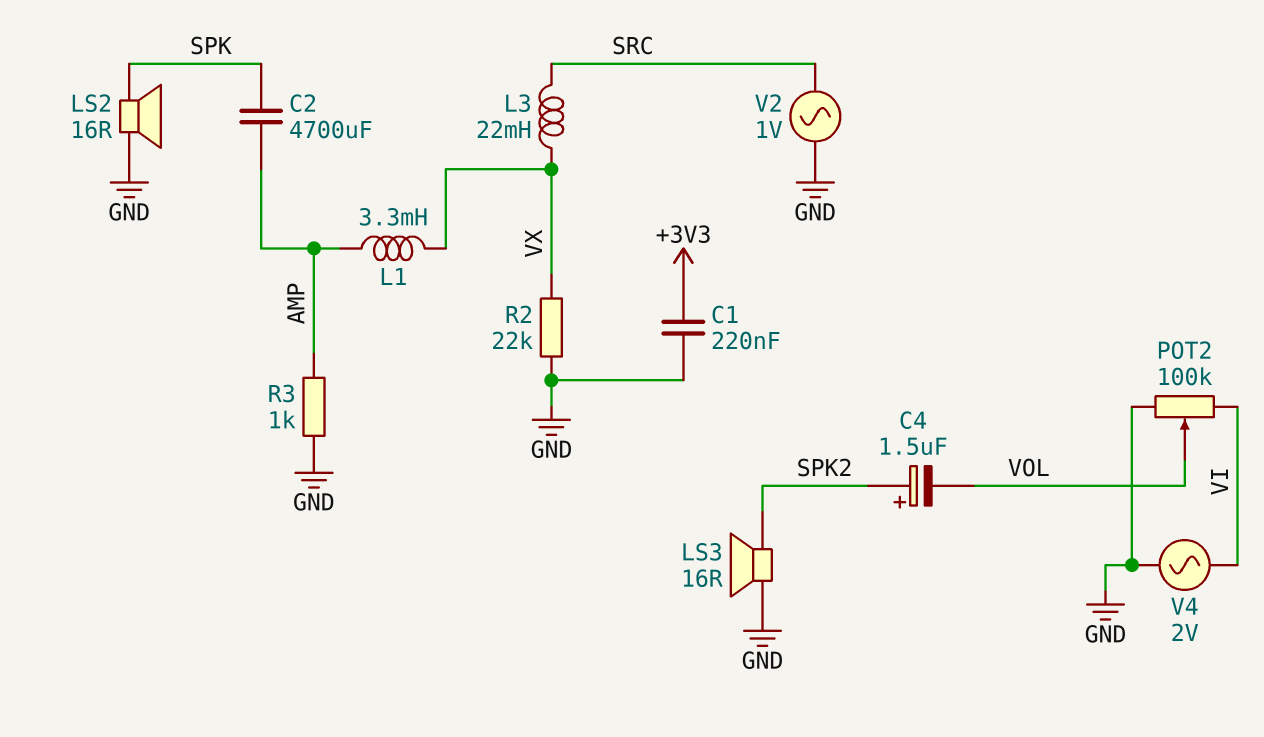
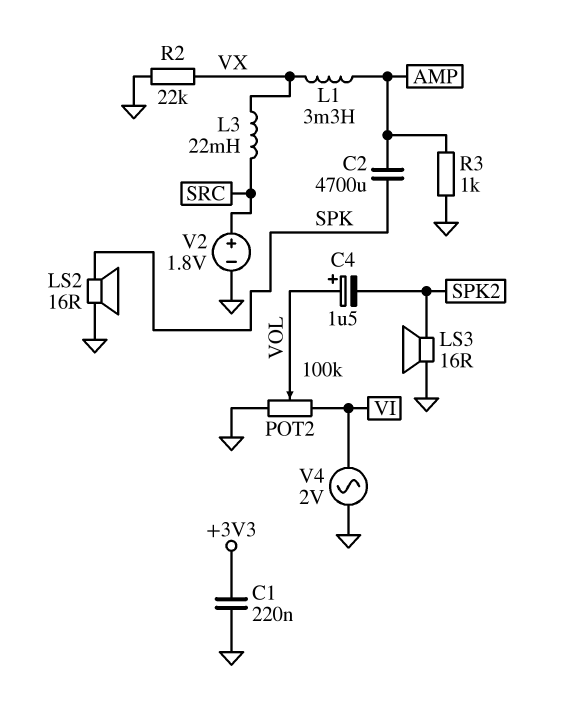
C4: 1.5uF (plus SPK2, minus VOL) -> 1.5uF (plus VOL, minus SPK2)
V2: AC 1V (GND, SRC) -> 1.8V (plus SRC, minus GND)

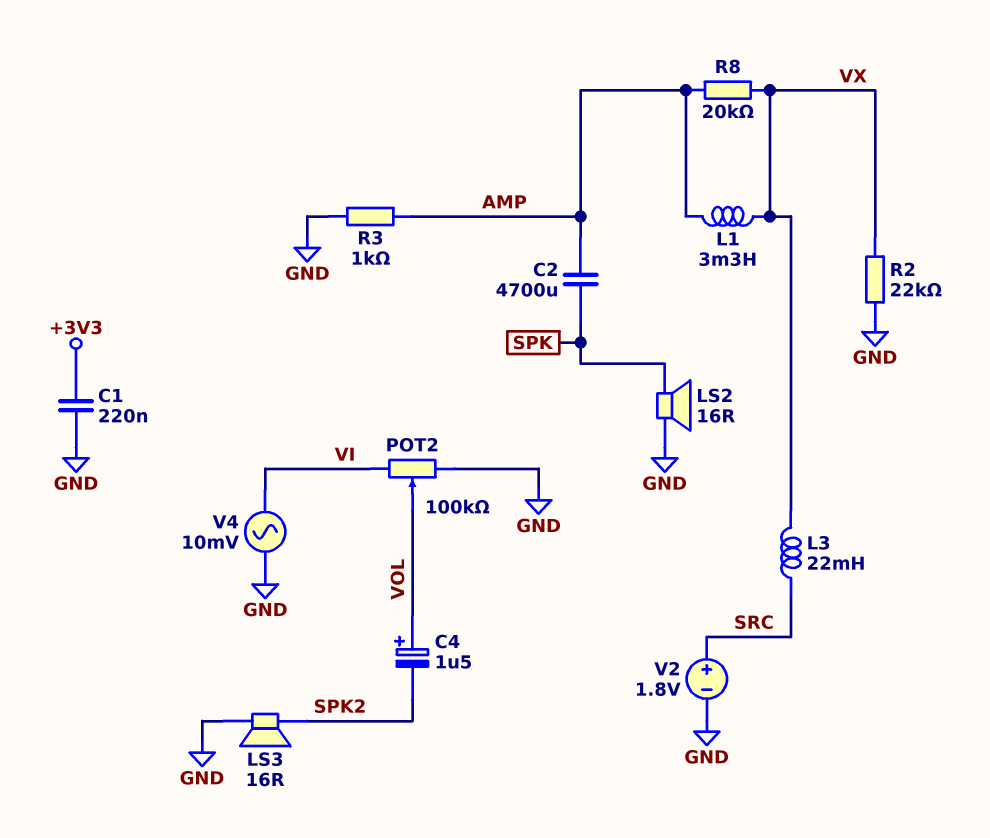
R8: none -> 20k (AMP, VX)
V4: AC 2V (GND, VI) -> AC 10mV (GND, VI)

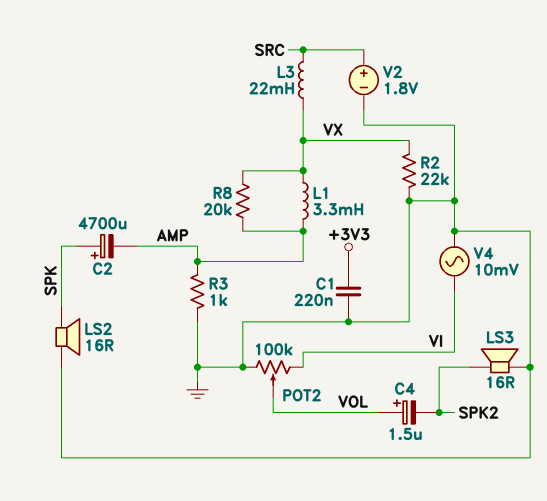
C2: 4700uF (AMP, SPK) -> 4700uF (plus SPK, minus AMP)

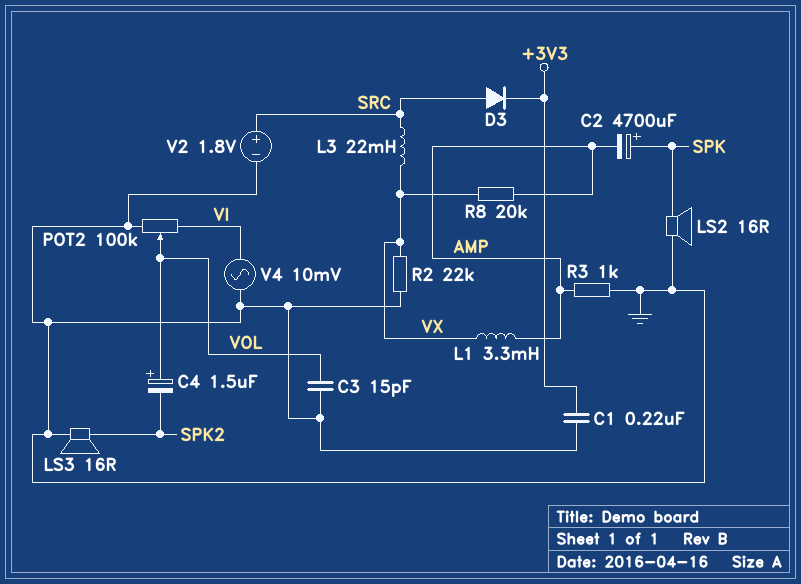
C3: none -> 15pF (GND, VOL)
D3: none -> diode (A SRC, K +3V3)

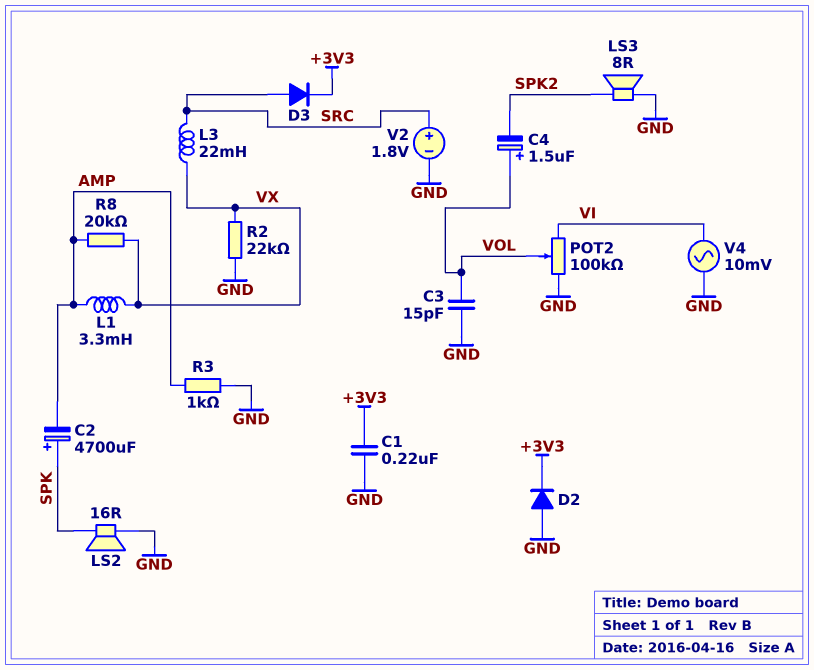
D2: none -> diode (A GND, K +3V3)
LS3: speaker 16R (GND, SPK2) -> speaker 8R (GND, SPK2)

